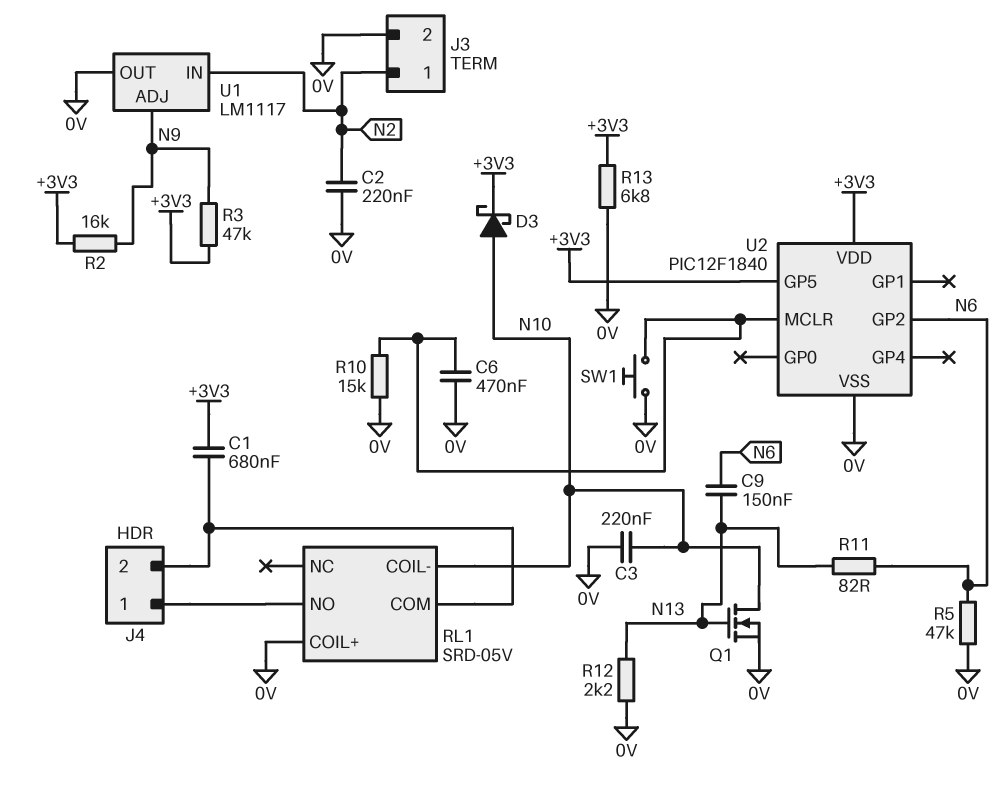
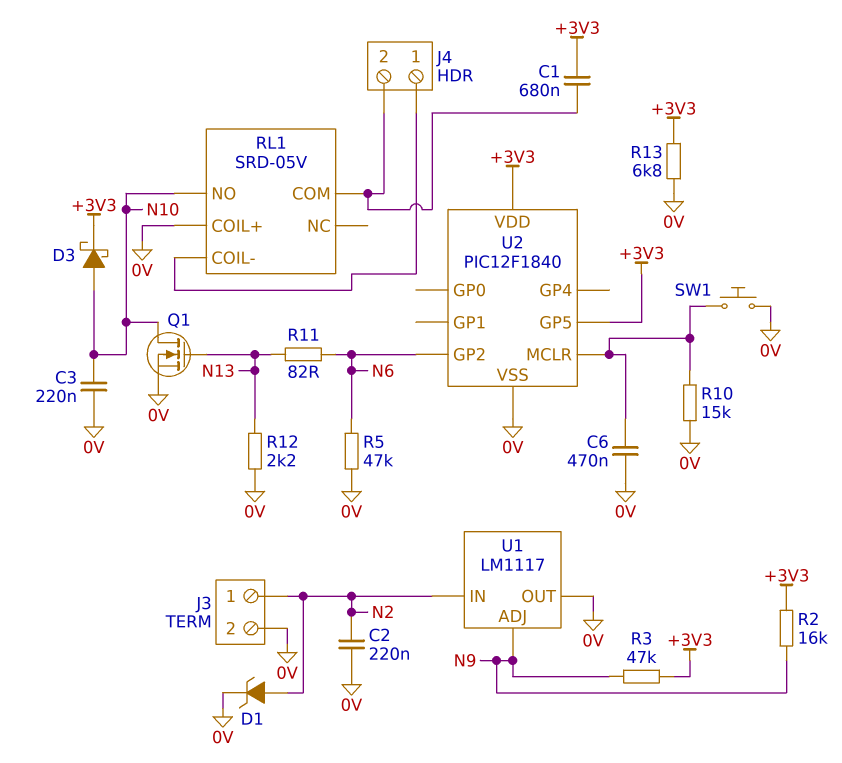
C9: 150nF (N6, N13) -> none
D1: none -> zener (A N2, K 0V)
RL1 pin COIL-: N10 -> J4/1
RL1 pin NO: J4/1 -> N10

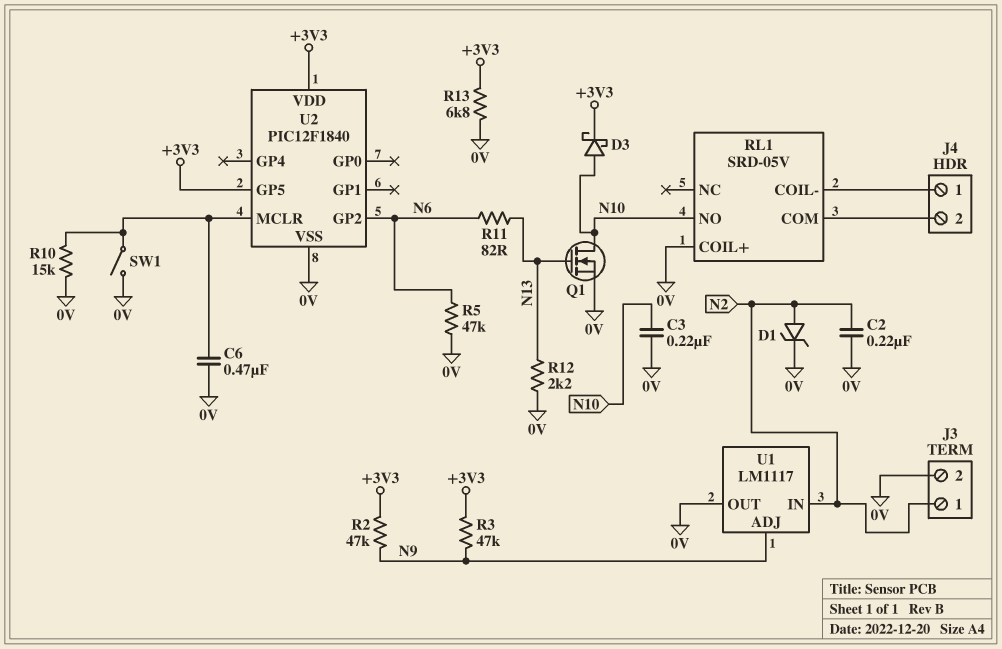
C1: 680nF (+3V3, J4/2) -> none
R2: 16k (+3V3, N9) -> 47k (+3V3, N9)
SW1: button (0V, U2/MCLR) -> switch (0V, U2/MCLR)

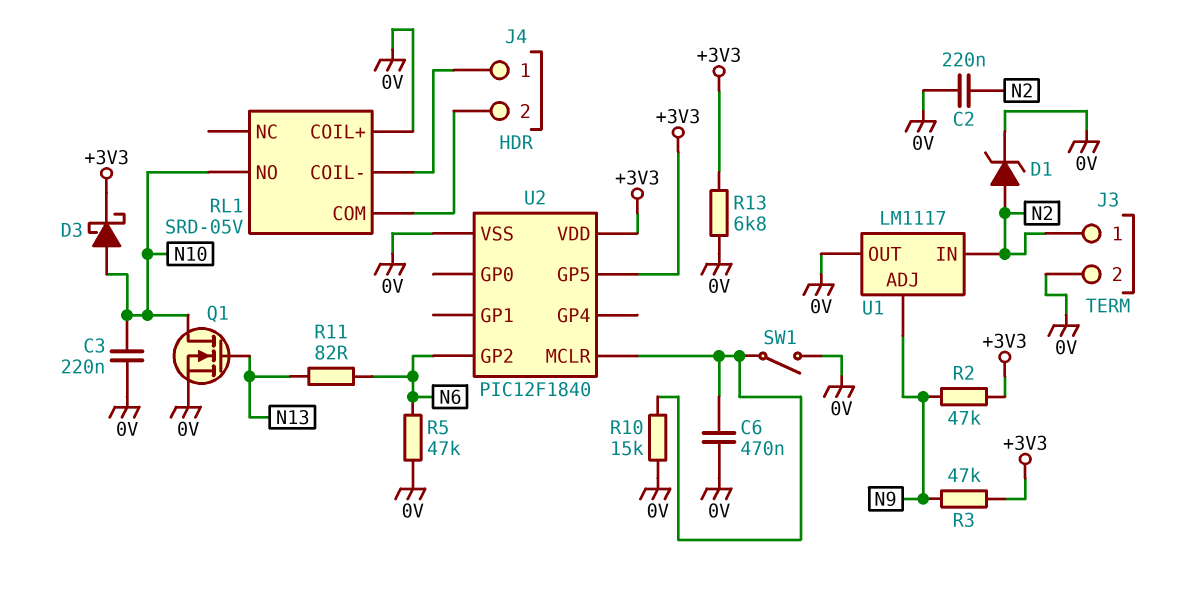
R12: 2.2k (0V, N13) -> none

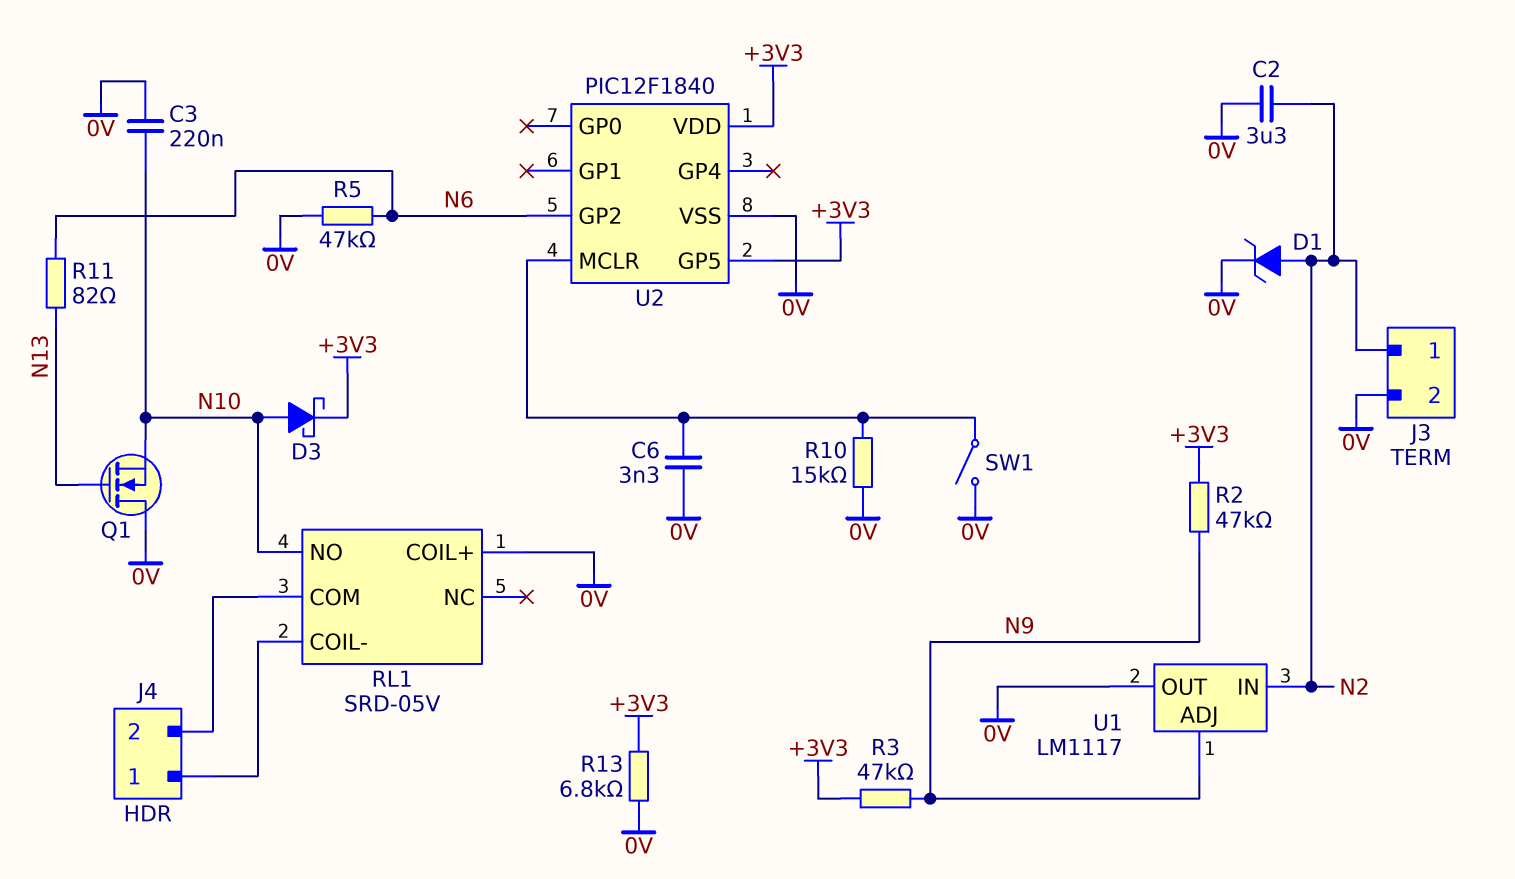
C2: 220nF (0V, N2) -> 3.3uF (0V, N2)
C6: 470nF (0V, U2/MCLR) -> 3.3nF (0V, U2/MCLR)
Q1: NMOS (G N13, D N10, S 0V) -> NMOS (G N13, D 0V, S N10)

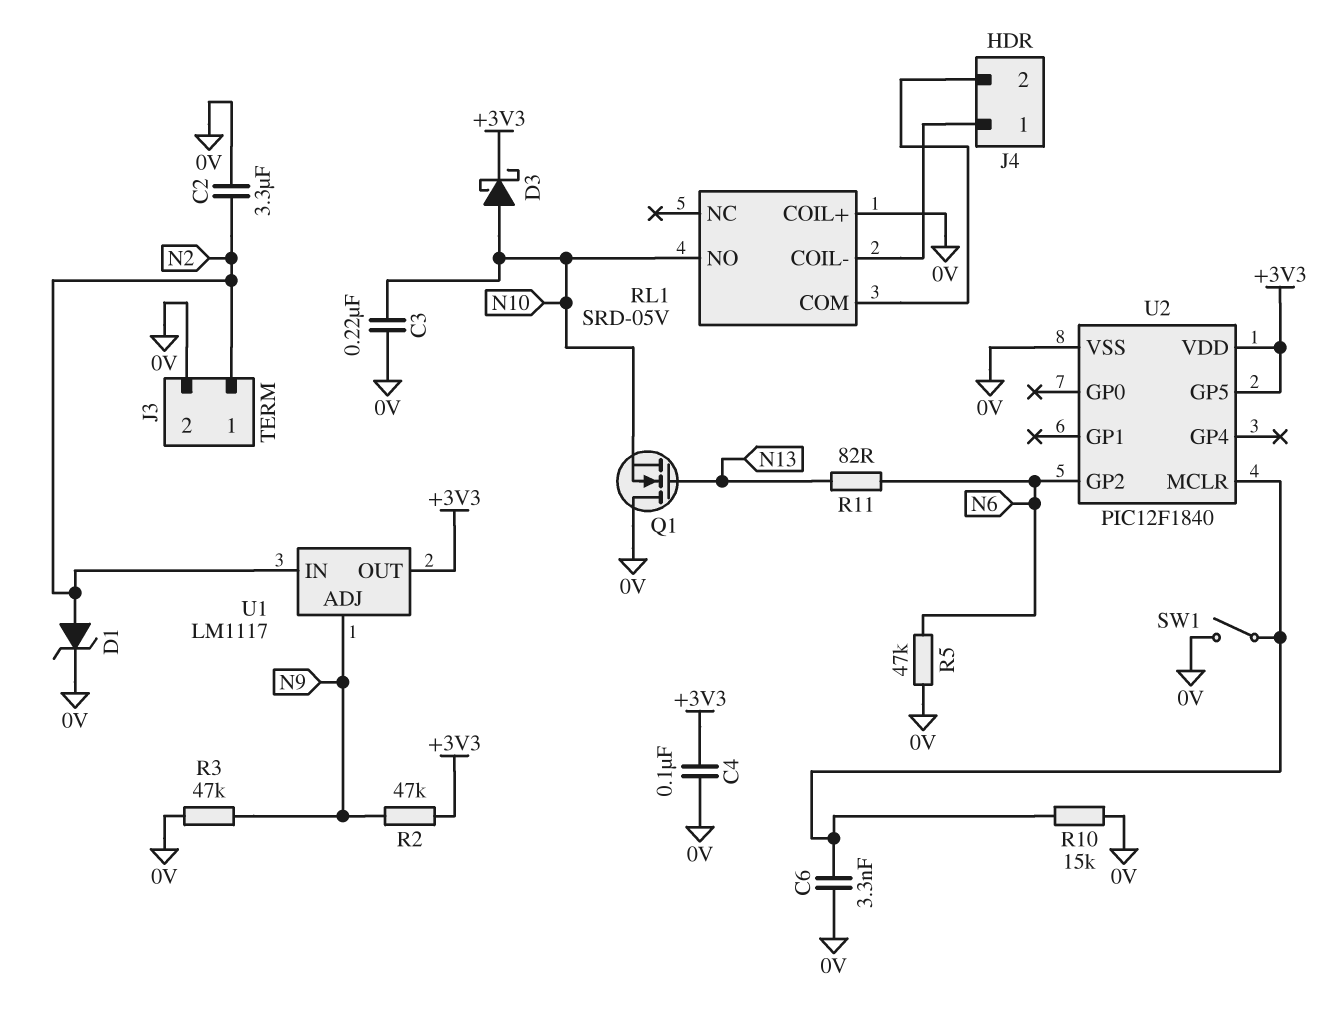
C4: none -> 100nF (+3V3, 0V)
R3: 47k (+3V3, N9) -> 47k (0V, N9)
R13: 6.8k (+3V3, 0V) -> none
U1 pin OUT: 0V -> +3V3

